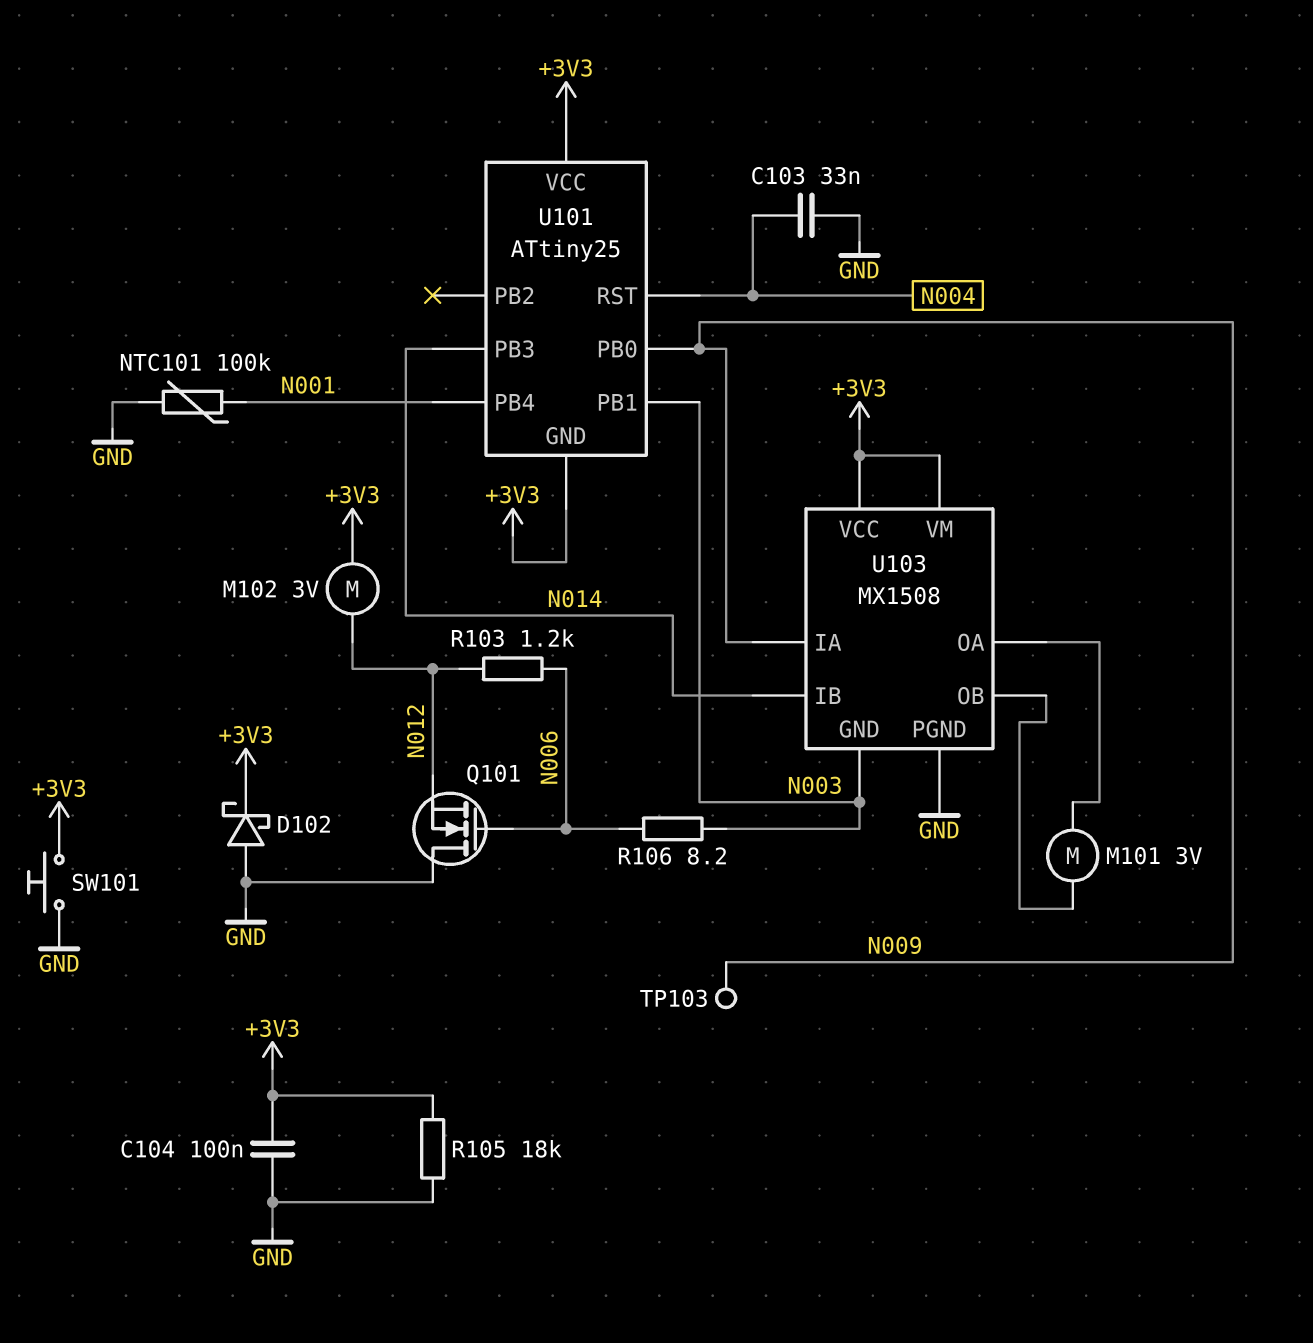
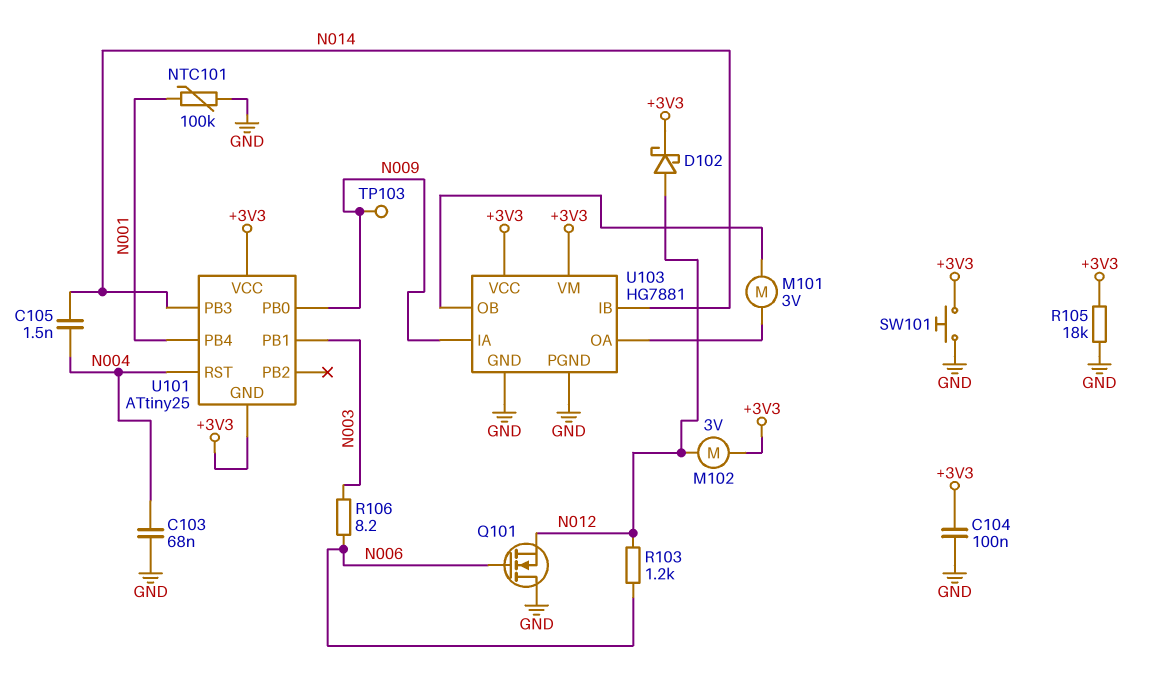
C103: 33nF (GND, N004) -> 68nF (GND, N004)
C105: none -> 1.5nF (N004, N014)
D102: schottky (A GND, K +3V3) -> schottky (A N012, K +3V3)
U103: MX1508 -> HG7881
U103 pin GND: N003 -> GND

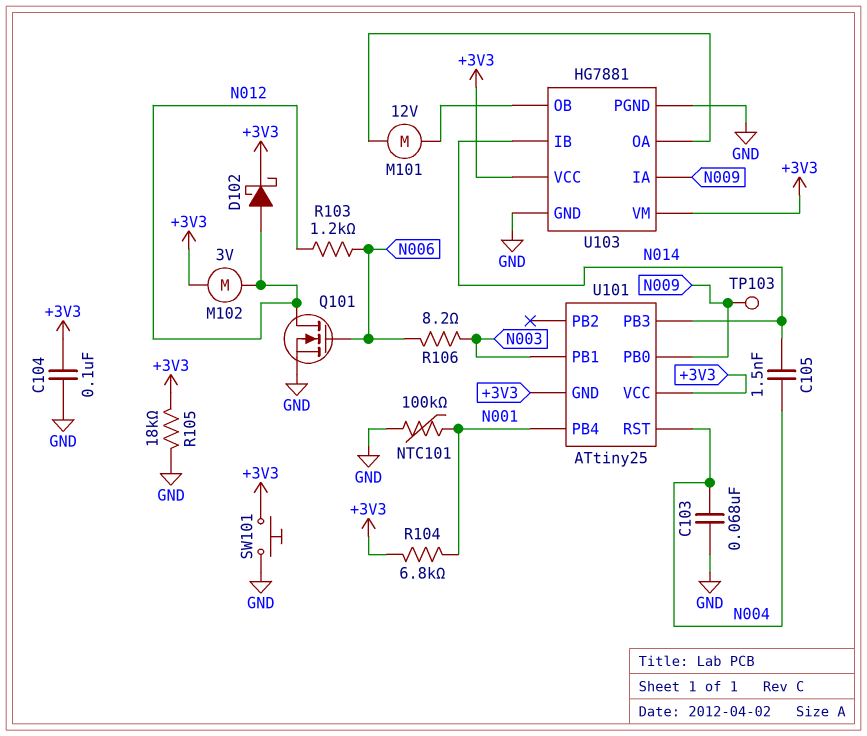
M101: motor 3V (U103/OA, U103/OB) -> motor 12V (U103/OA, U103/OB)
Q101: NMOS (G N006, D GND, S N012) -> NMOS (G N006, D N012, S GND)
R104: none -> 6.8k (+3V3, N001)

